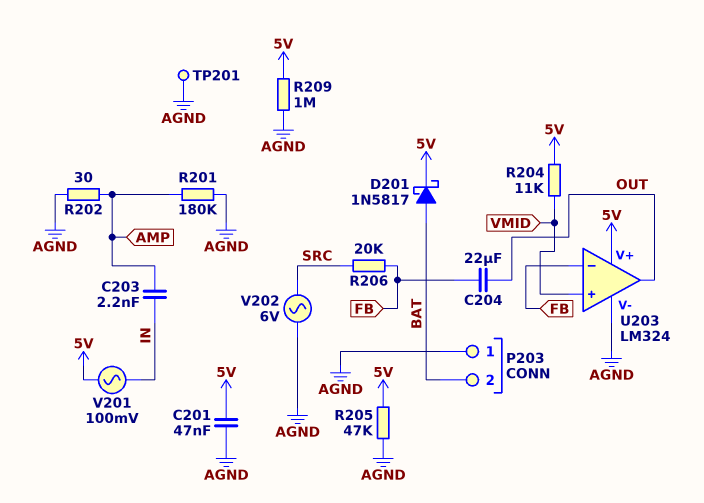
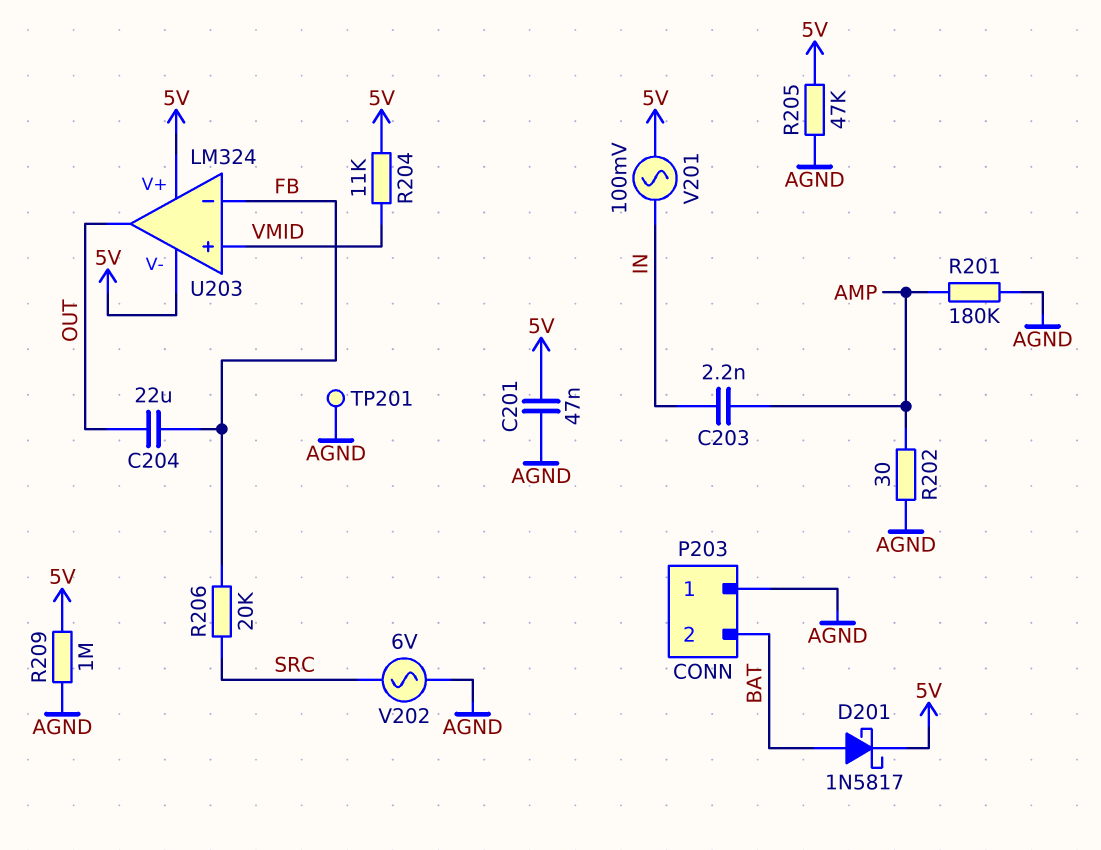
U203 pin V-: AGND -> 5V

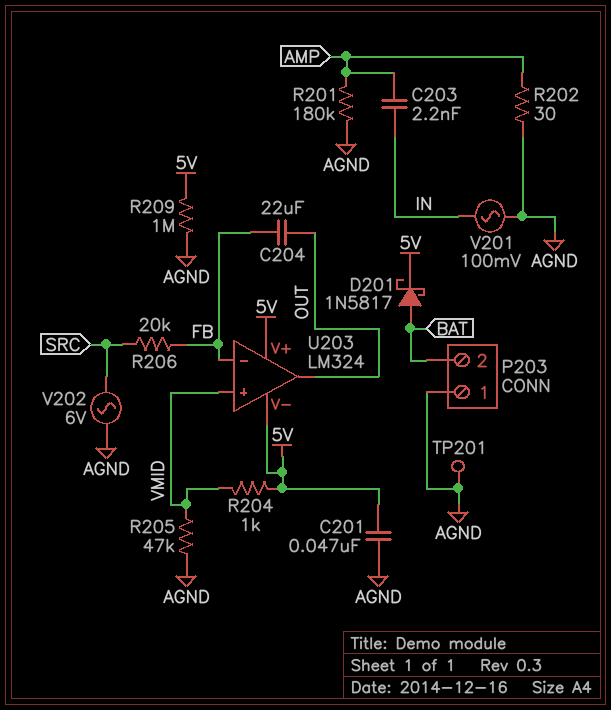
R204: 11k (5V, VMID) -> 1k (5V, VMID)
R205: 47k (5V, AGND) -> 47k (AGND, VMID)
V201: AC 100mV (5V, IN) -> AC 100mV (AGND, IN)

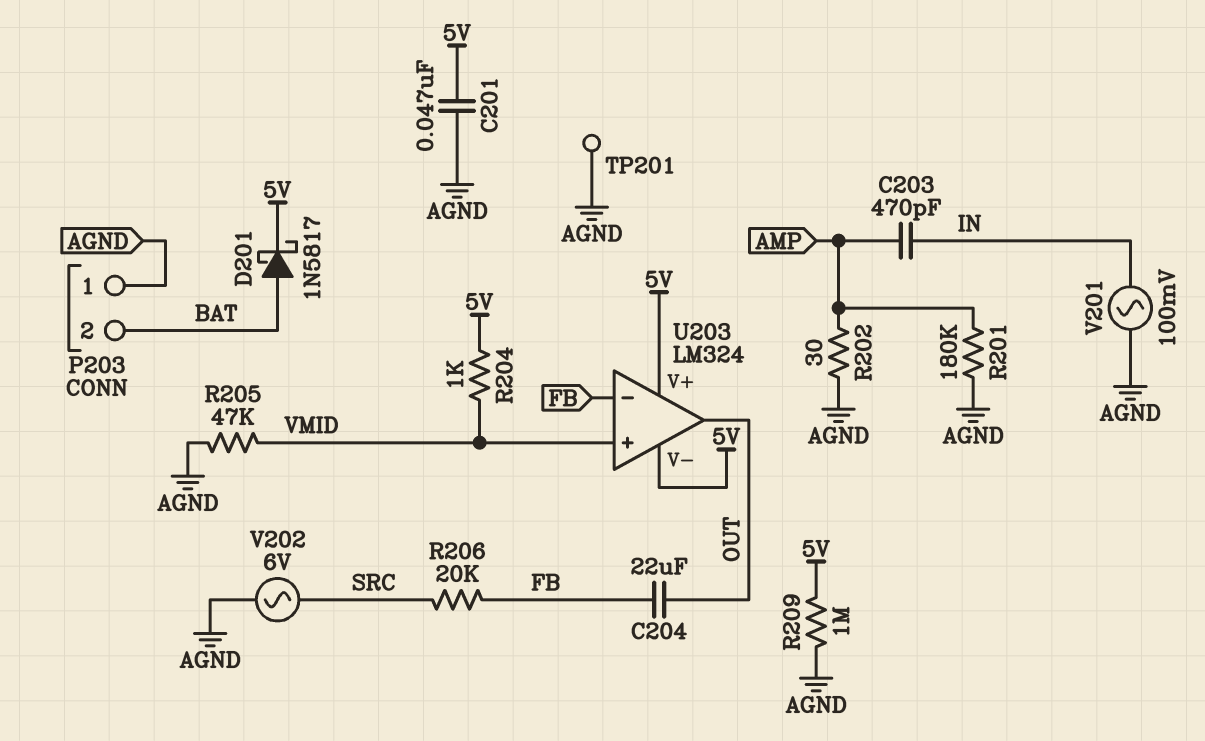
C203: 2.2nF (AMP, IN) -> 470pF (AMP, IN)

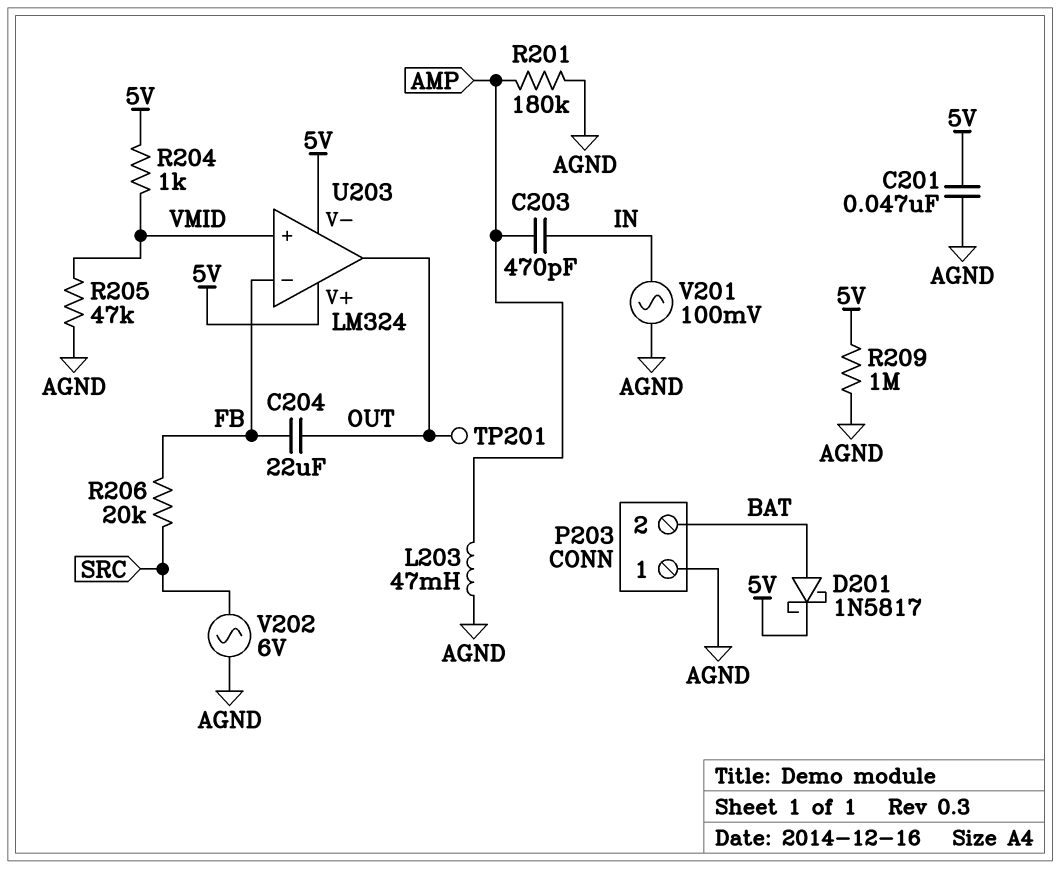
L203: none -> 47mH (AGND, AMP)
R202: 30 (AGND, AMP) -> none
TP201: test point (AGND) -> test point (OUT)

